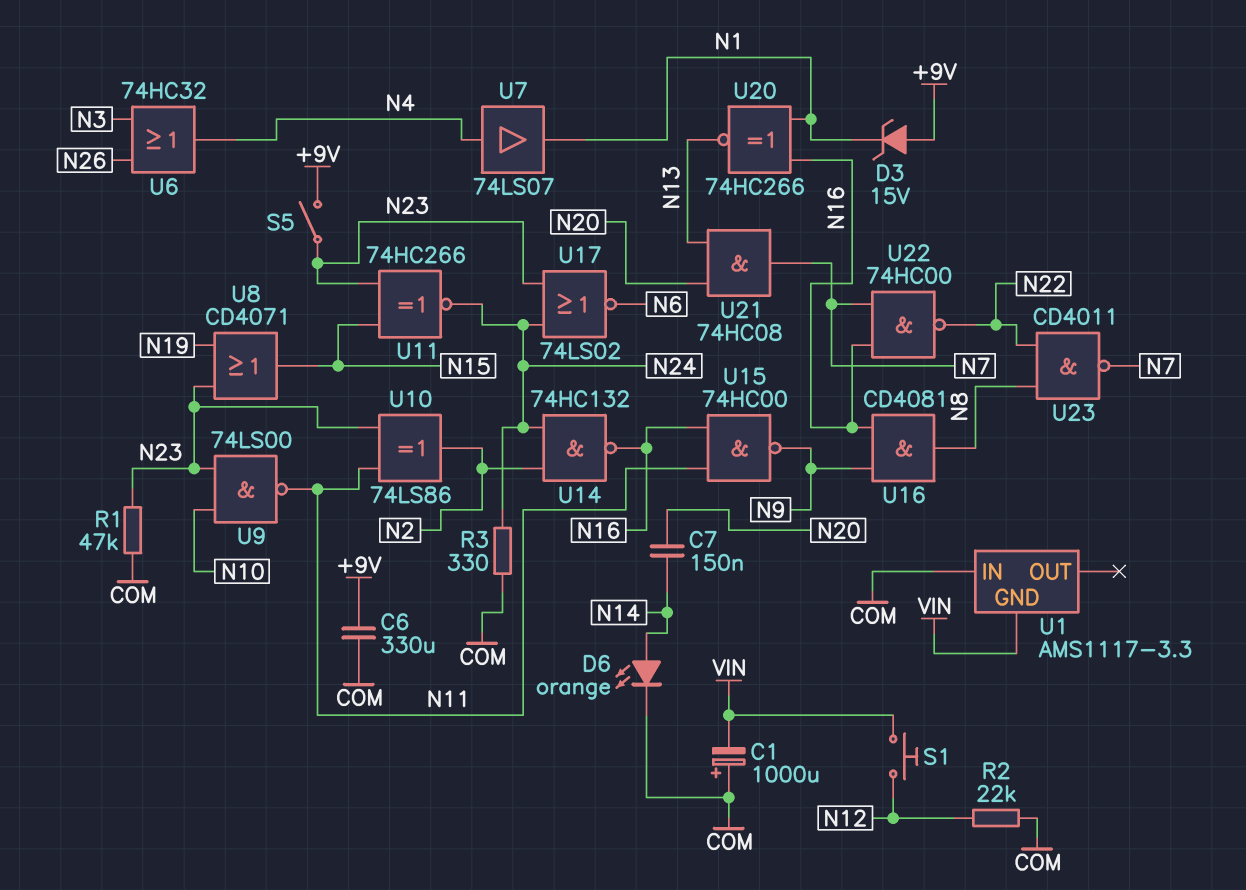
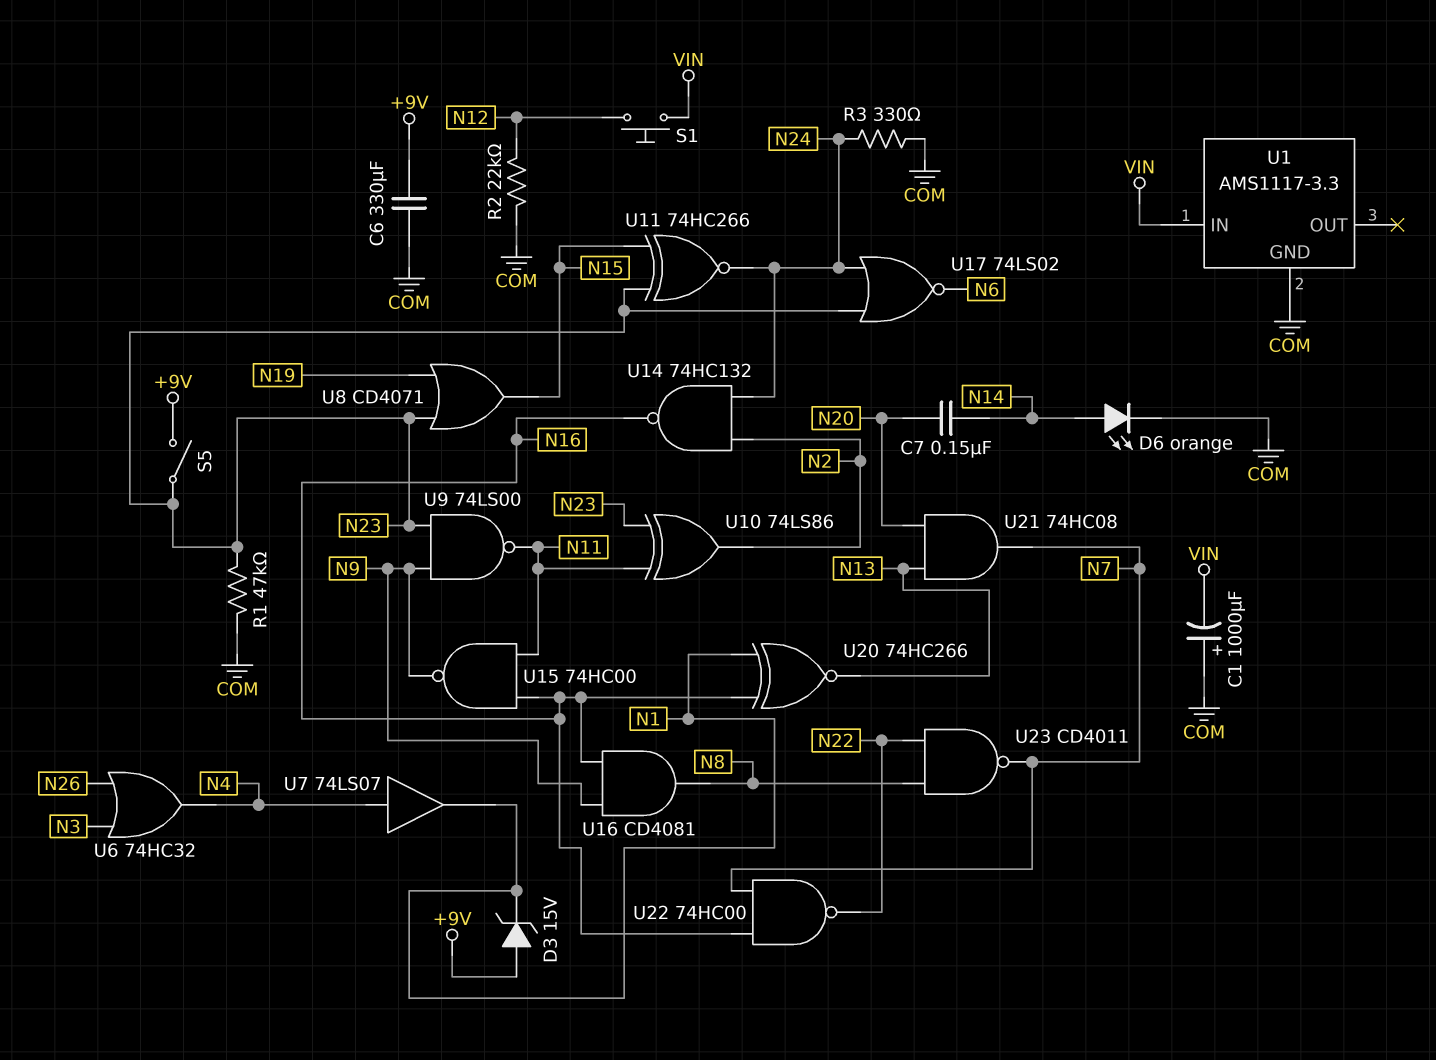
U1 pin GND: VIN -> COM
U1 pin IN: COM -> VIN
U9: NAND 74LS00 (in N10, in N23, out N11) -> NAND 74LS00 (in N9, in N23, out N11)

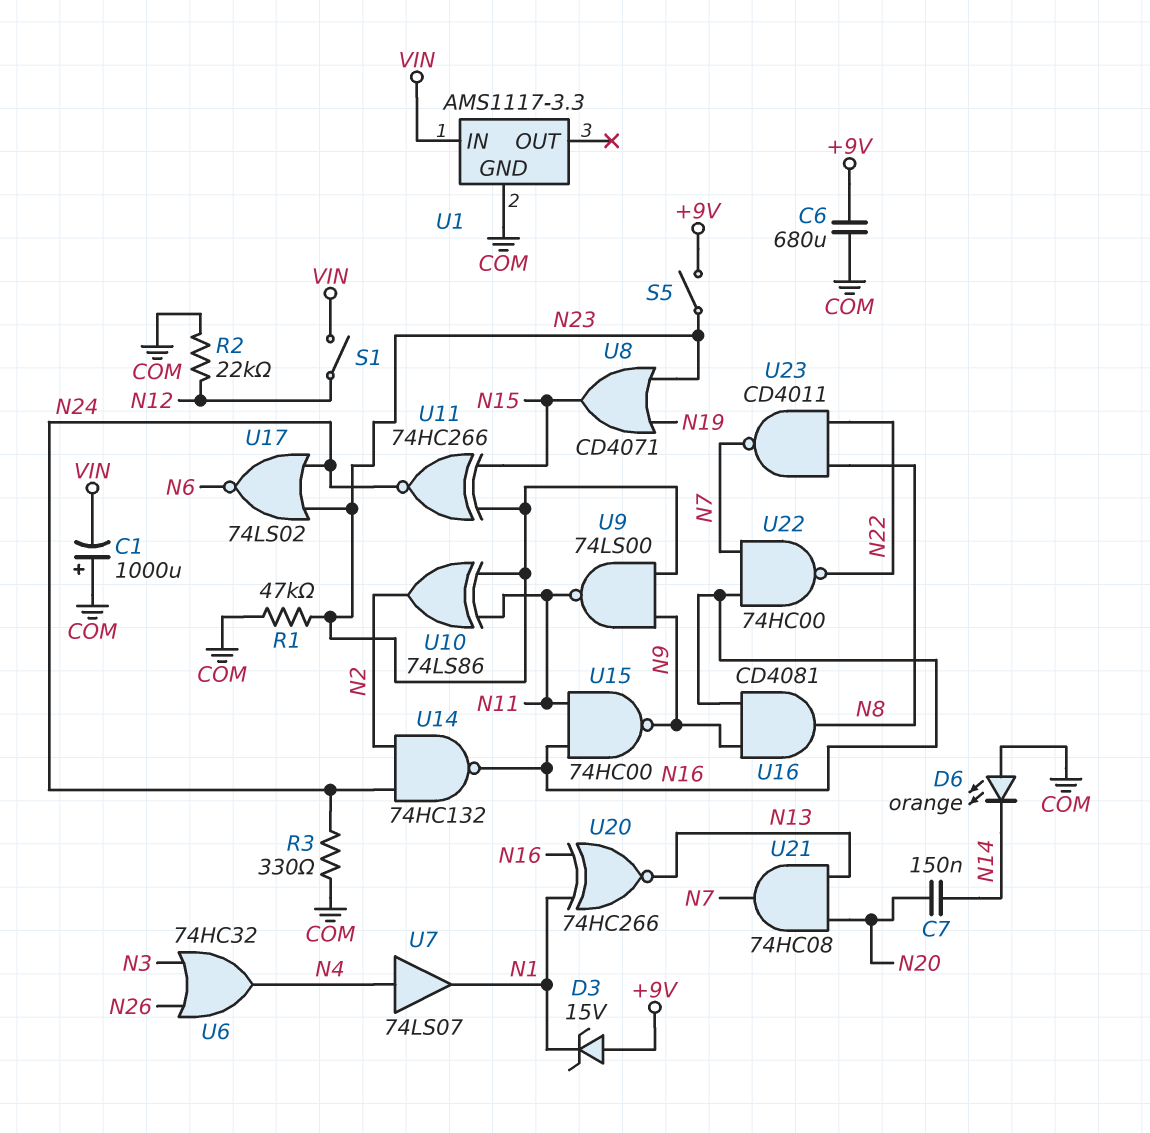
C6: 330uF (+9V, COM) -> 680uF (+9V, COM)
D6: LED orange (A N14, K COM) -> LED orange (A COM, K N14)
S1: button (N12, VIN) -> switch (N12, VIN)

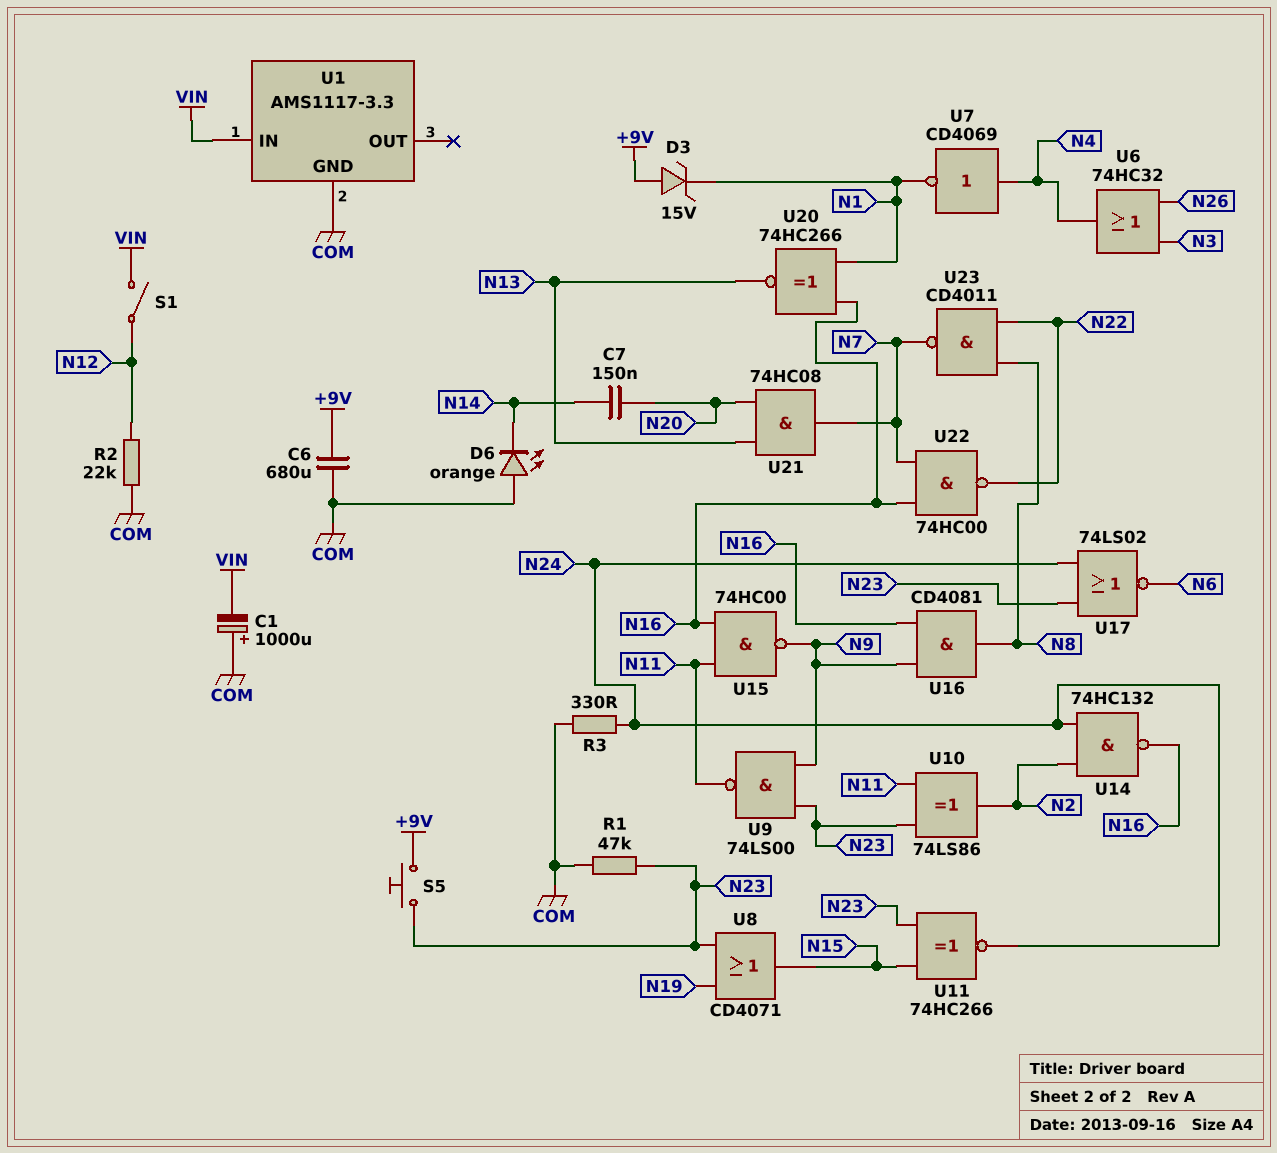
S5: switch (+9V, N23) -> button (+9V, N23)
U7: buffer 74LS07 (in N4, out N1) -> NOT CD4069 (in N4, out N1)

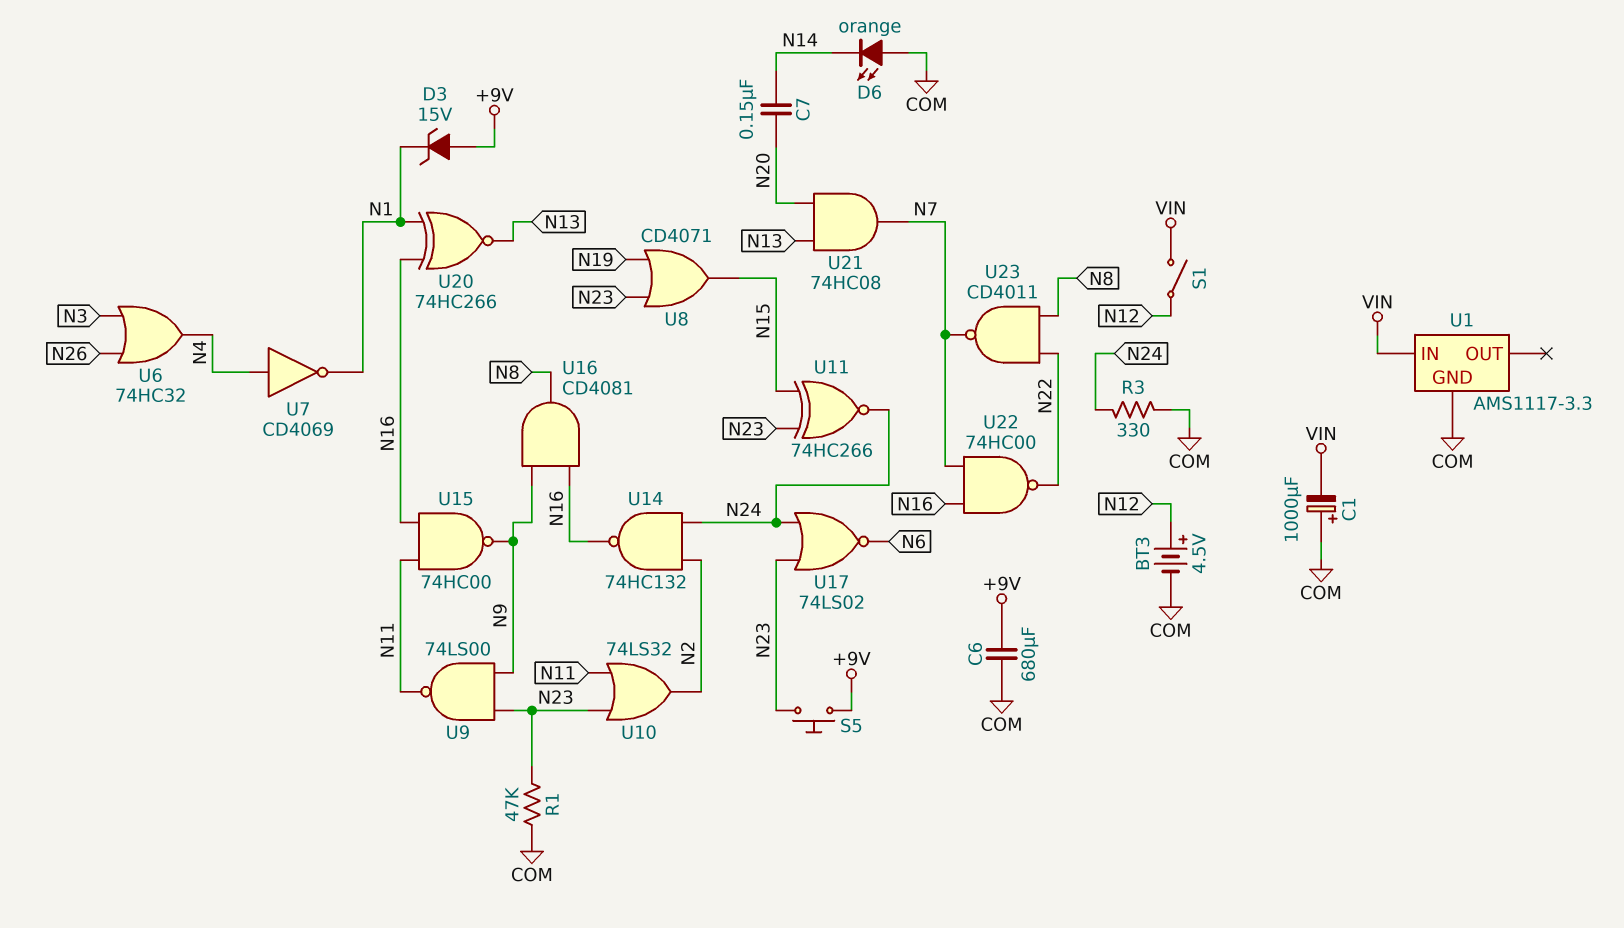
BT3: none -> 4.5V (plus N12, minus COM)
R2: 22k (COM, N12) -> none
U10: XOR 74LS86 (in N11, in N23, out N2) -> OR 74LS32 (in N11, in N23, out N2)

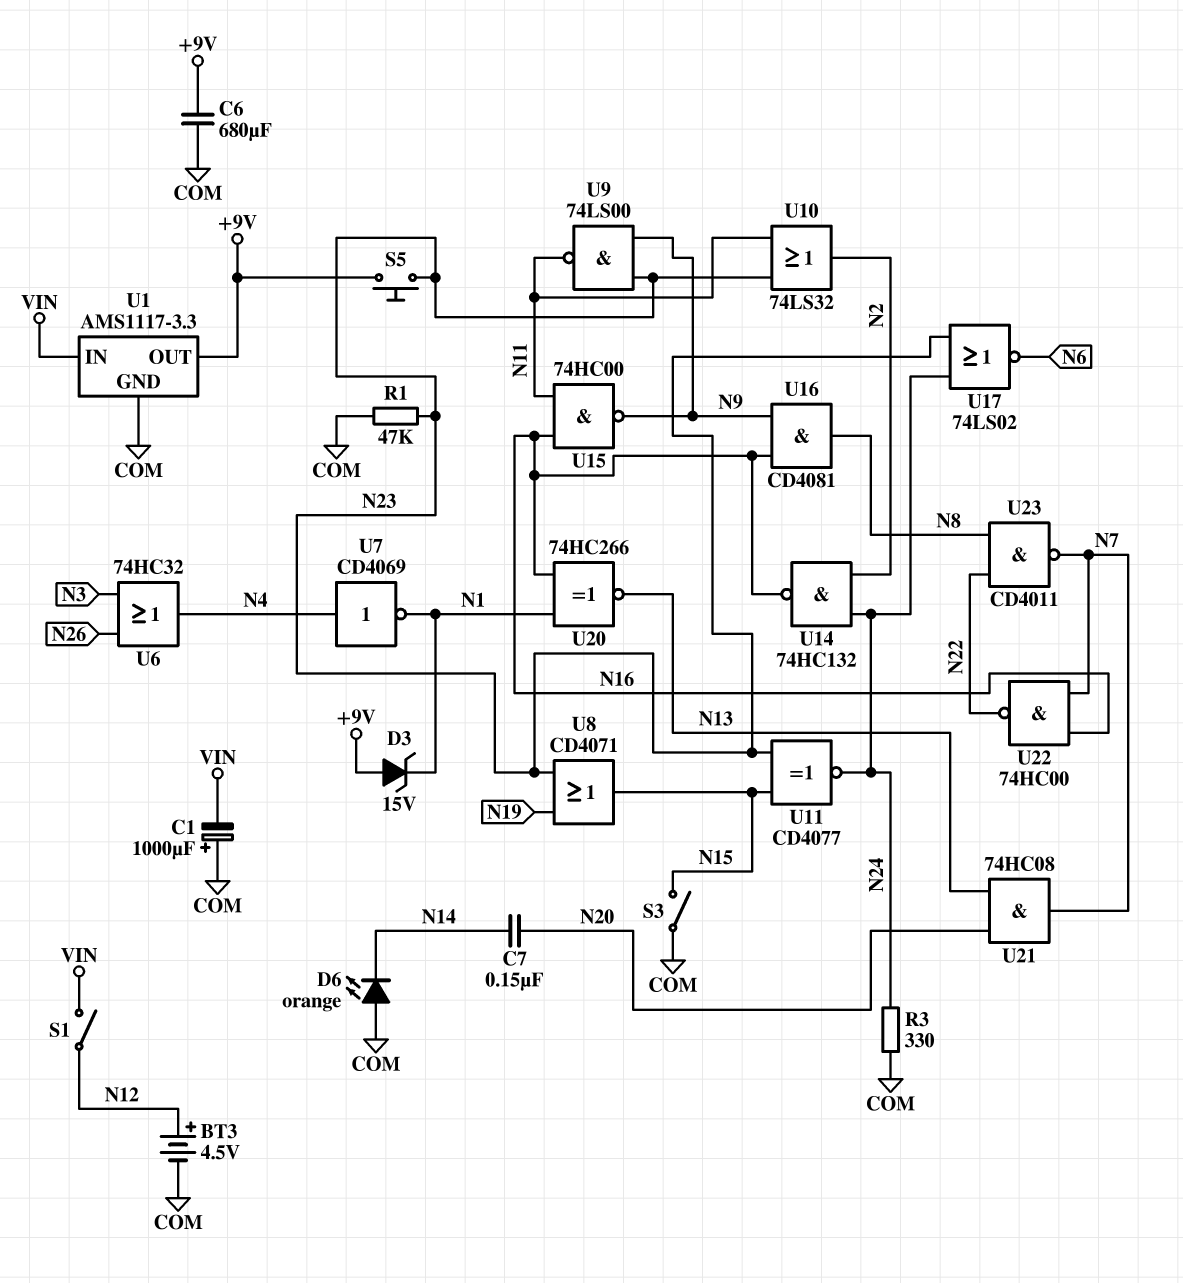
S3: none -> switch (COM, N15)
U1 pin OUT: none -> +9V
U11: XNOR 74HC266 (in N15, in N23, out N24) -> XNOR CD4077 (in N15, in N23, out N24)

